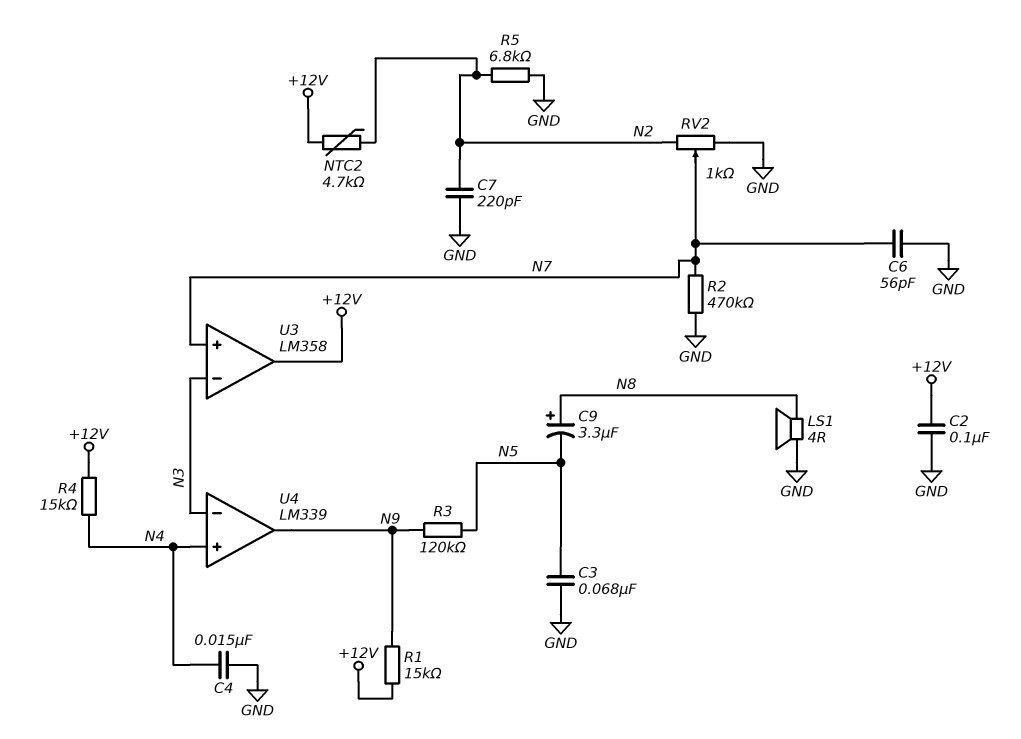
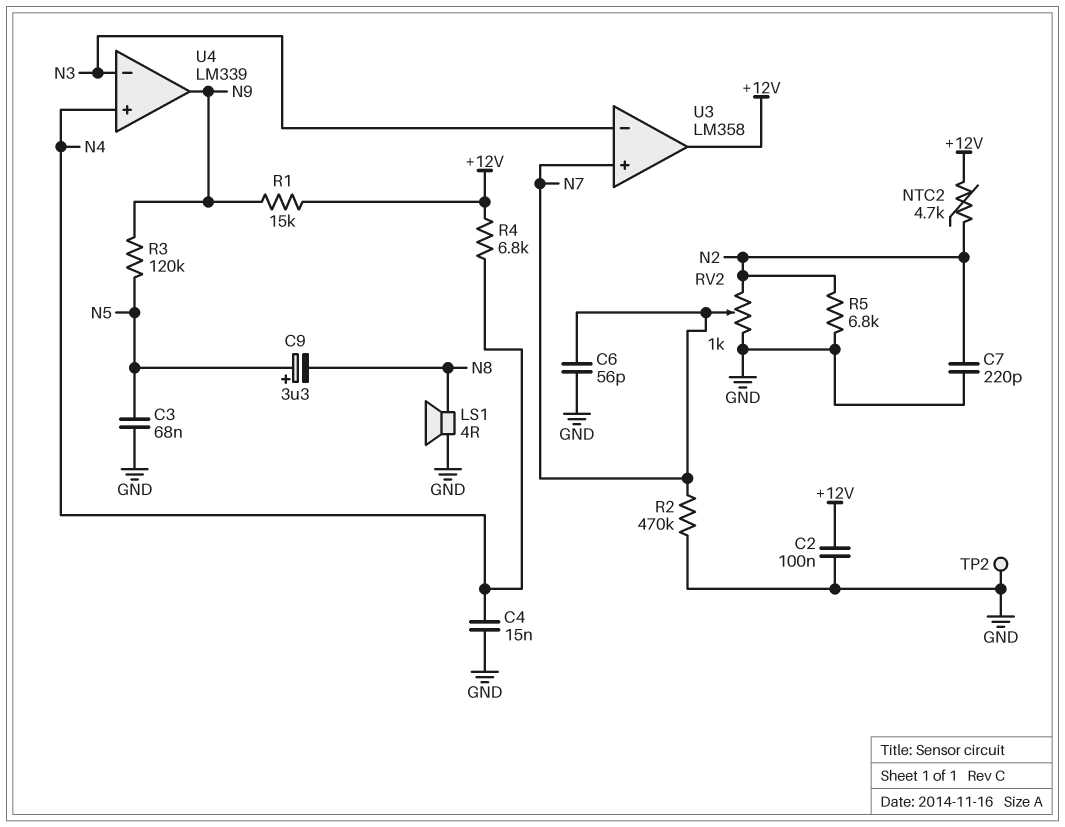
C9: 3.3uF (plus N8, minus N5) -> 3.3uF (plus N5, minus N8)
R4: 15k (+12V, N4) -> 6.8k (+12V, N4)
TP2: none -> test point (GND)

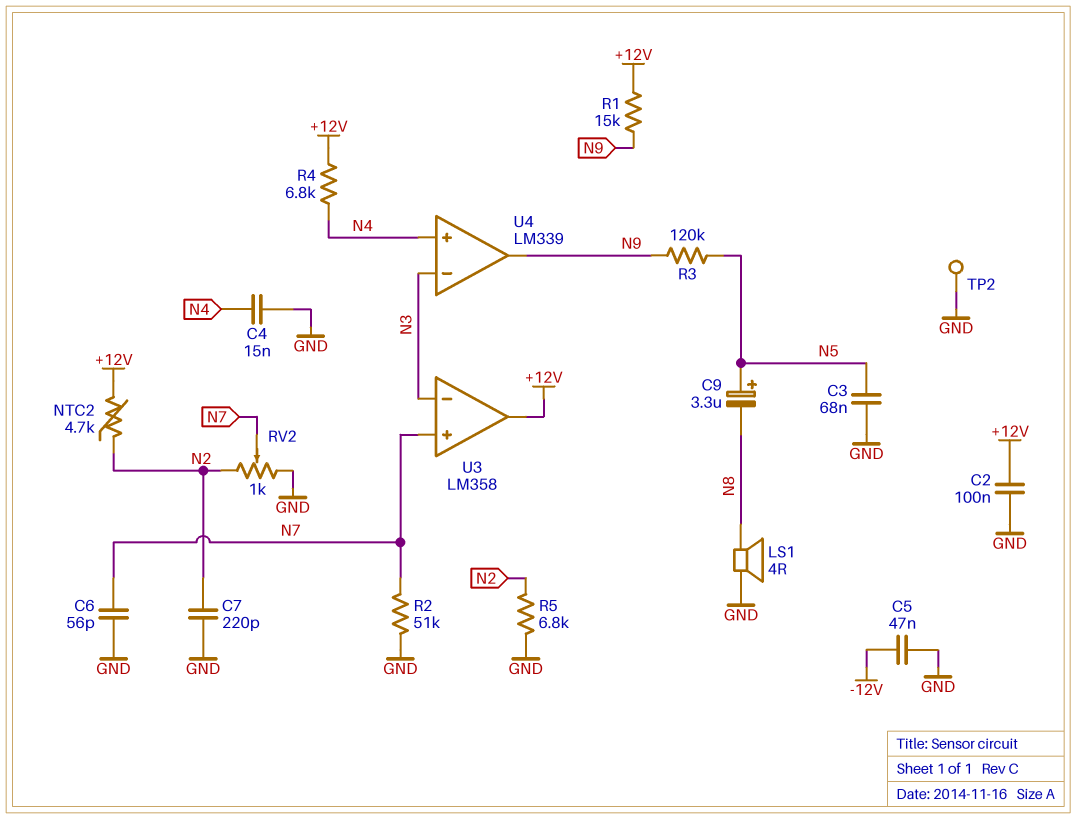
C5: none -> 47nF (-12V, GND)
R2: 470k (GND, N7) -> 51k (GND, N7)

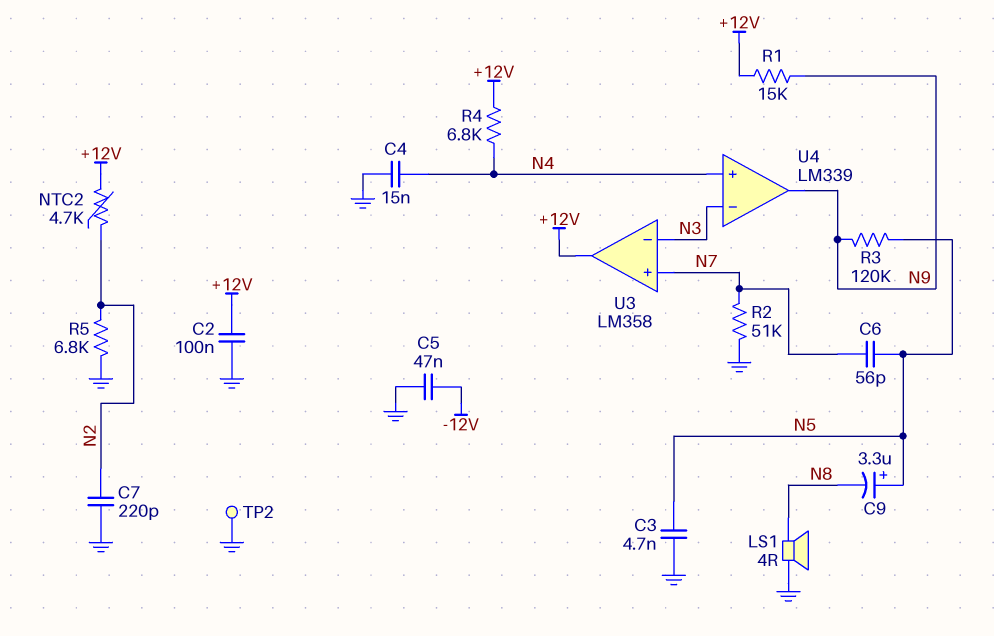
C3: 68nF (GND, N5) -> 4.7nF (GND, N5)
C6: 56pF (GND, N7) -> 56pF (N5, N7)
RV2: 1k (GND, N2, wiper N7) -> none

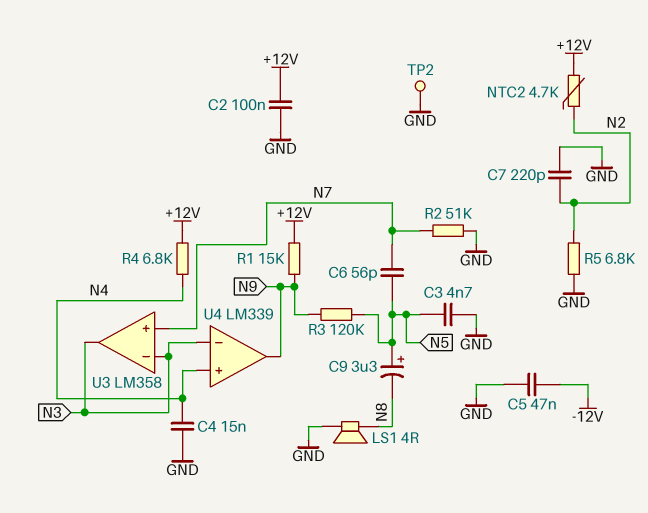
U3 pin out: +12V -> N3

